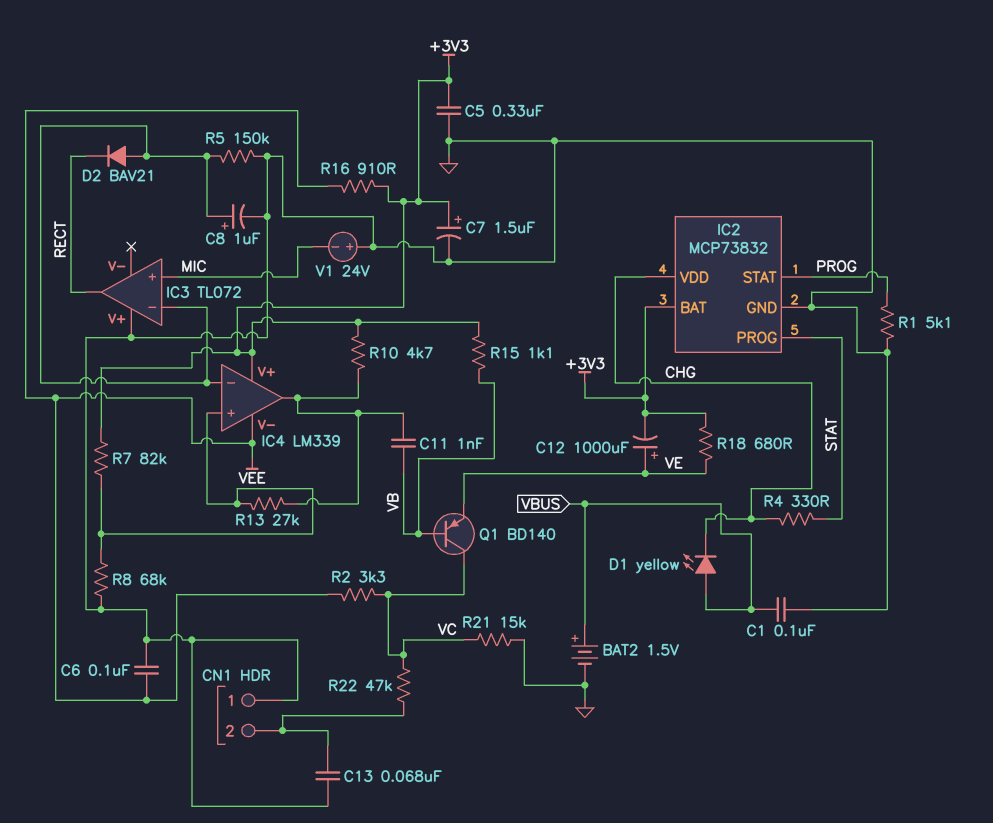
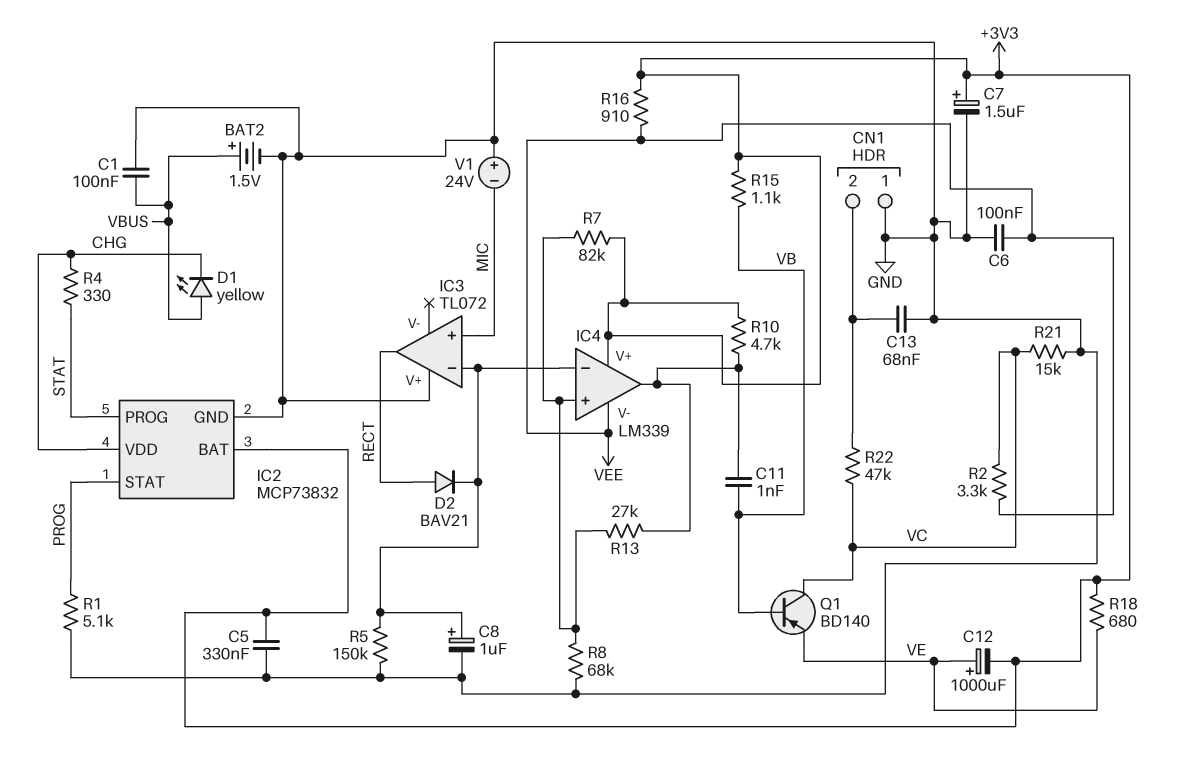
D2: diode BAV21 (A IC3/in-, K RECT) -> diode BAV21 (A RECT, K IC3/in-)

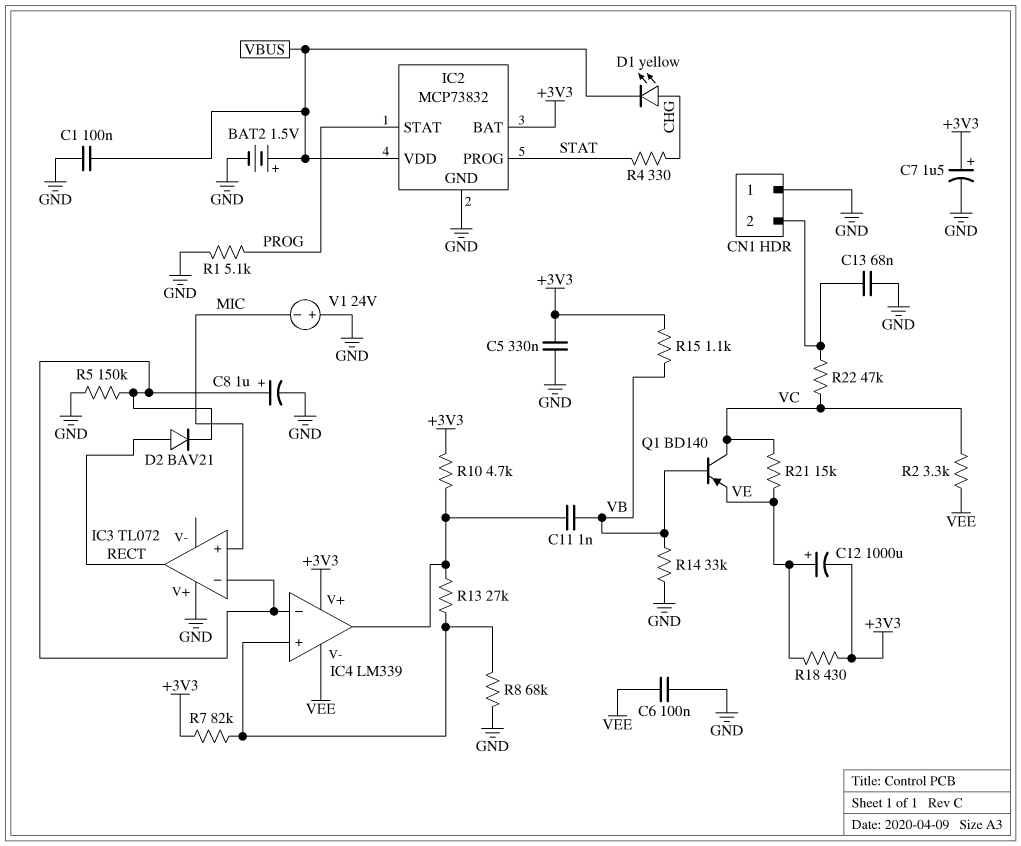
D1: LED yellow (A VBUS, K CHG) -> LED yellow (A CHG, K VBUS)
IC2 pin VDD: CHG -> VBUS
R14: none -> 33k (GND, VB)
R16: 910 (+3V3, VEE) -> none
R18: 680 (+3V3, VE) -> 430 (+3V3, VE)
R21: 15k (GND, VC) -> 15k (VC, VE)

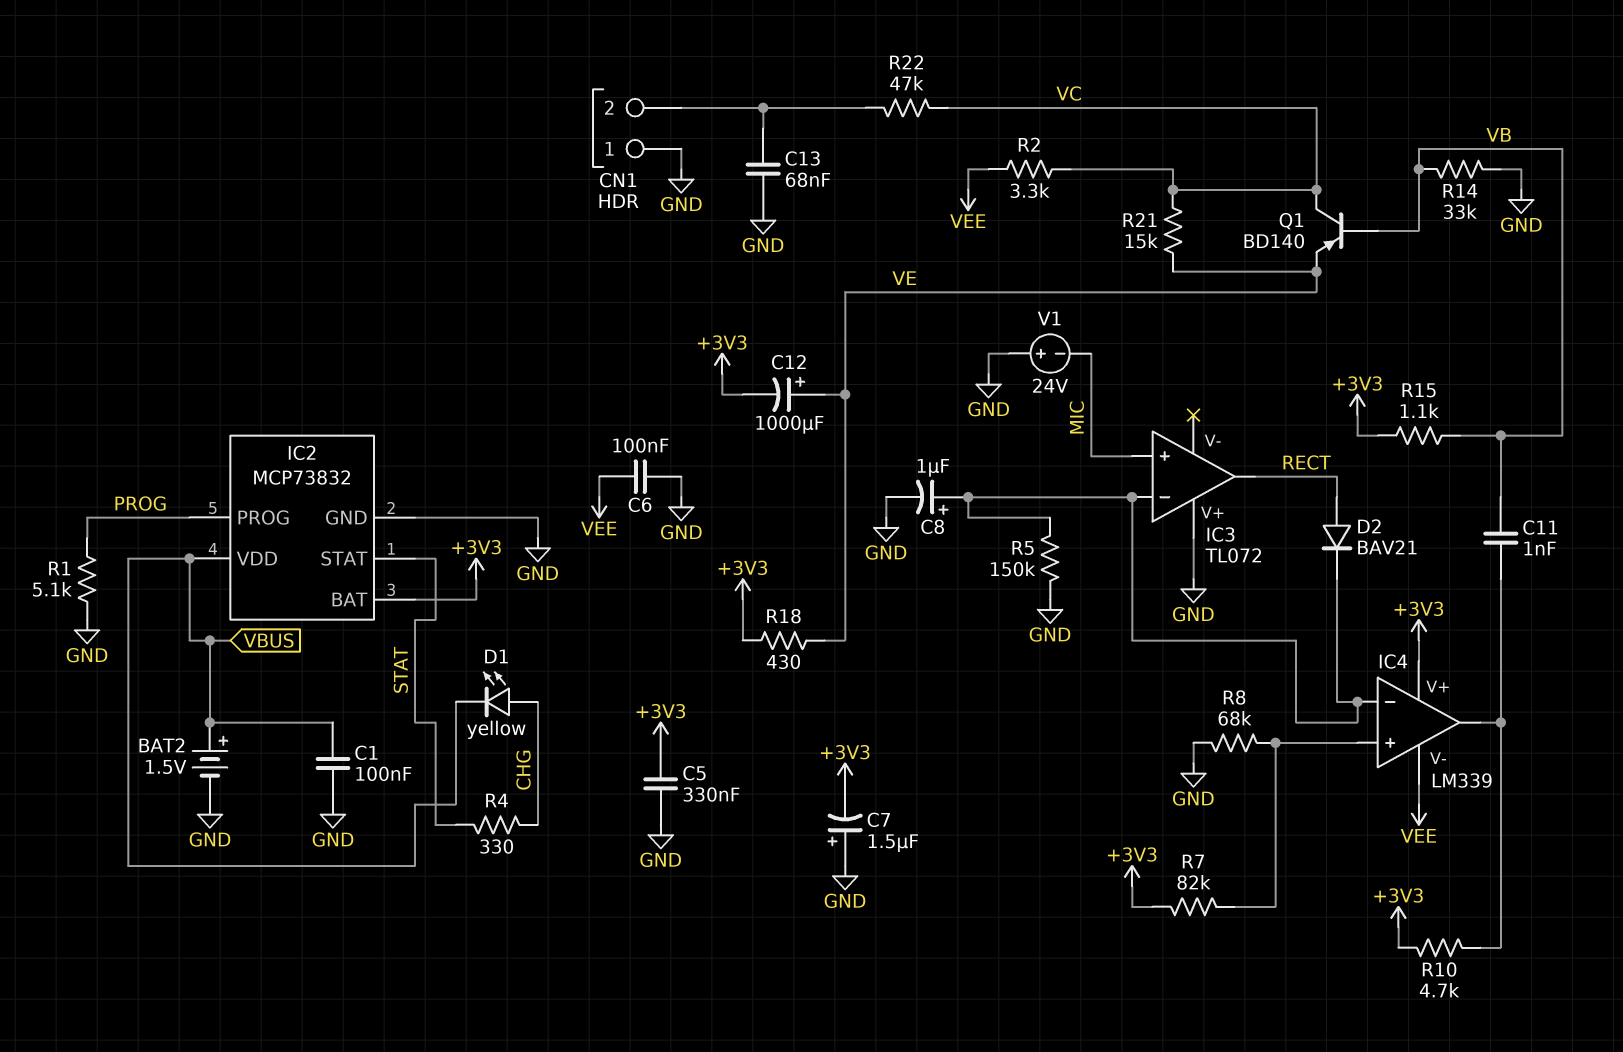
C7: 1.5uF (plus +3V3, minus GND) -> 1.5uF (plus GND, minus +3V3)
IC2 pin PROG: STAT -> PROG
IC2 pin STAT: PROG -> STAT
R13: 27k (IC4/in+, IC4/out) -> none

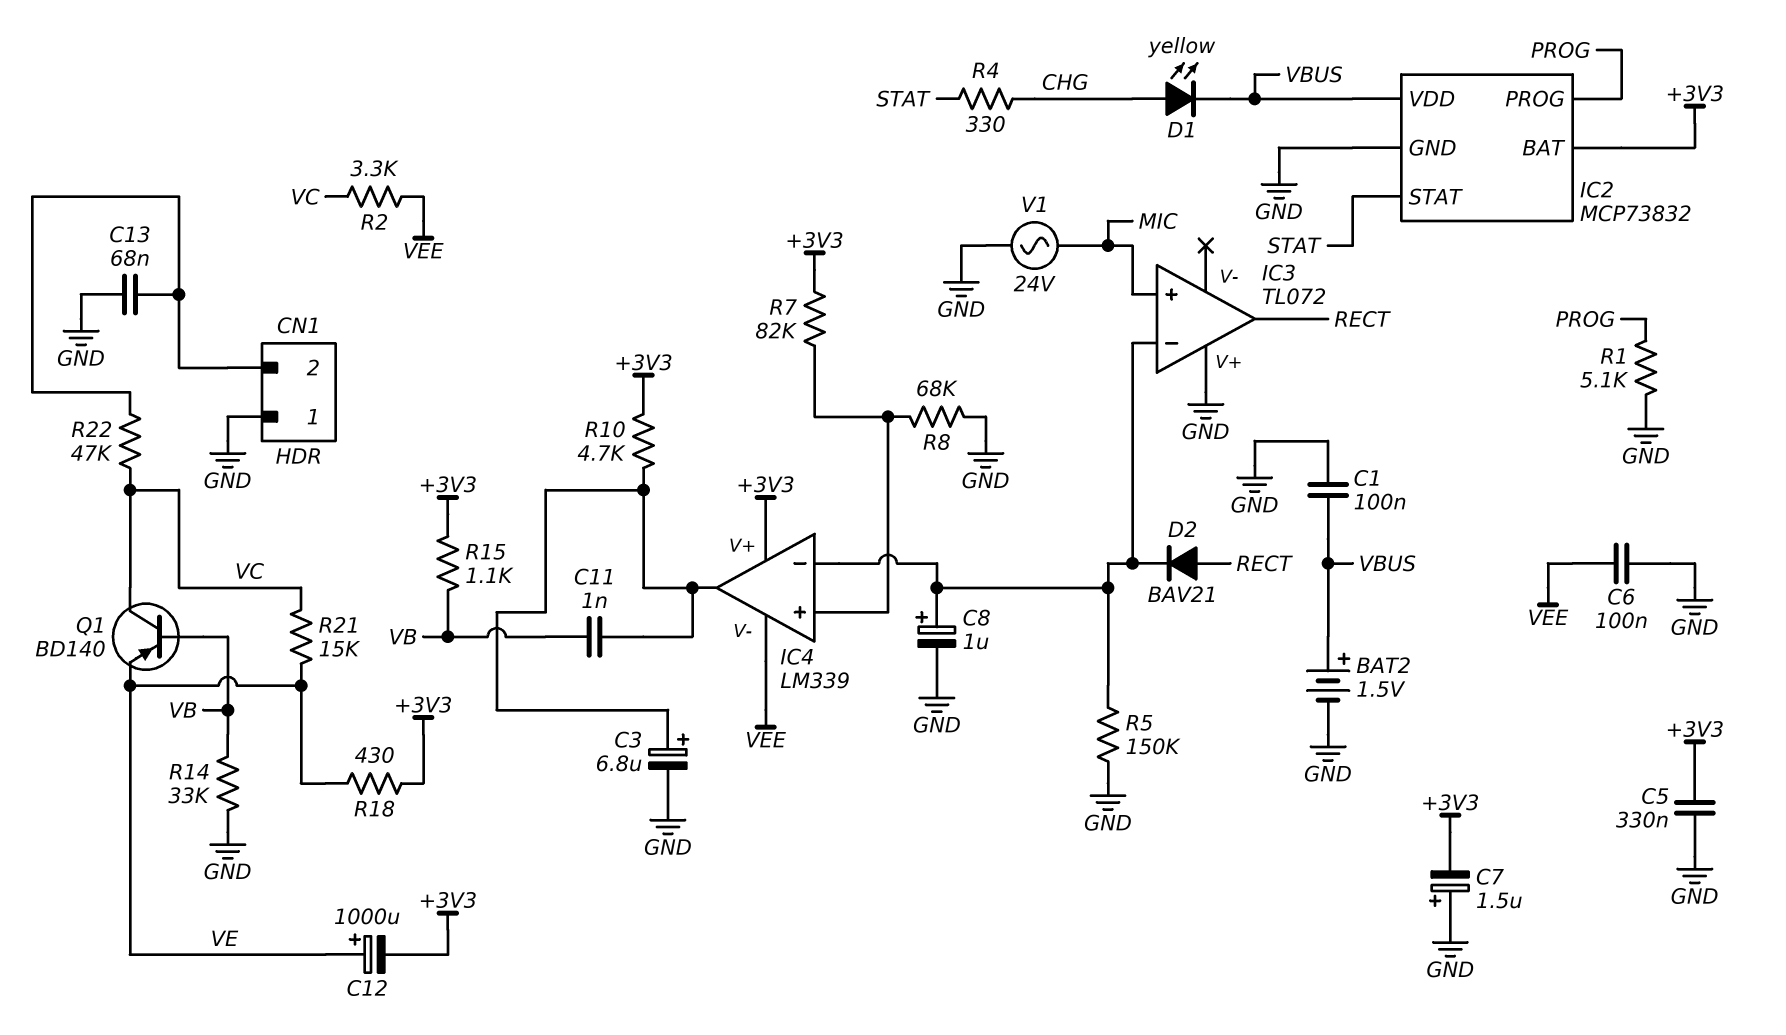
C3: none -> 6.8uF (plus IC4/out, minus GND)
V1: 24V (plus GND, minus MIC) -> AC 24V (GND, MIC)

